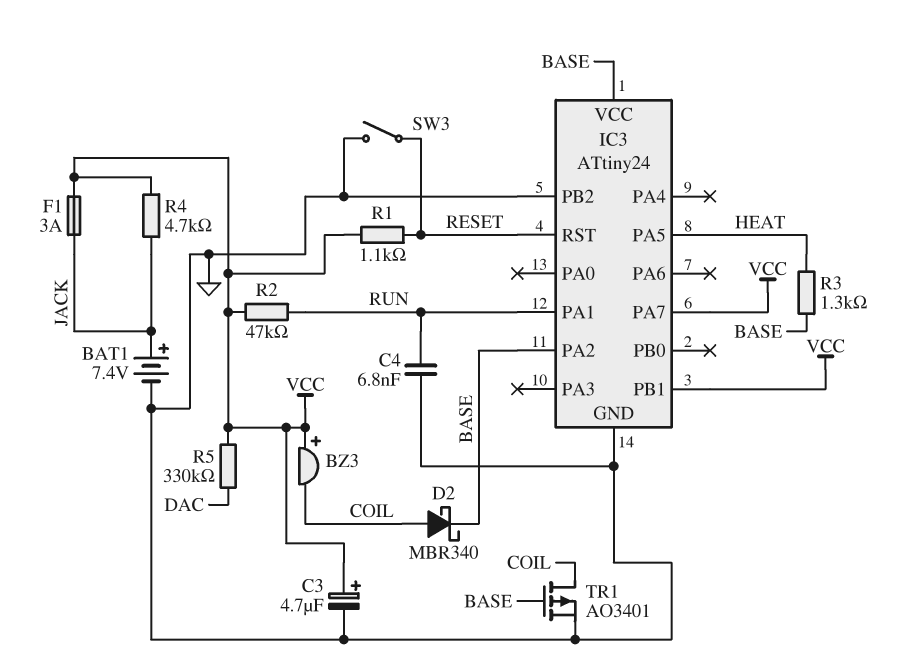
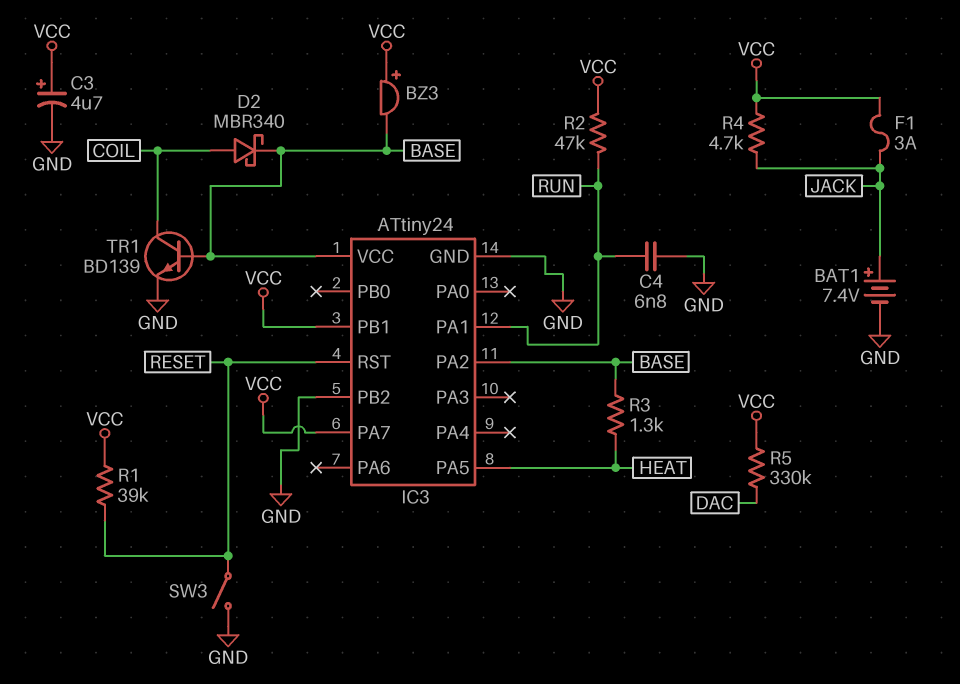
BZ3: buzzer (plus VCC, minus COIL) -> buzzer (plus VCC, minus BASE)
R1: 1.1k (RESET, VCC) -> 39k (RESET, VCC)
TR1: PMOS AO3401 (G BASE, D COIL, S GND) -> NPN BD139 (B BASE, C COIL, E GND)

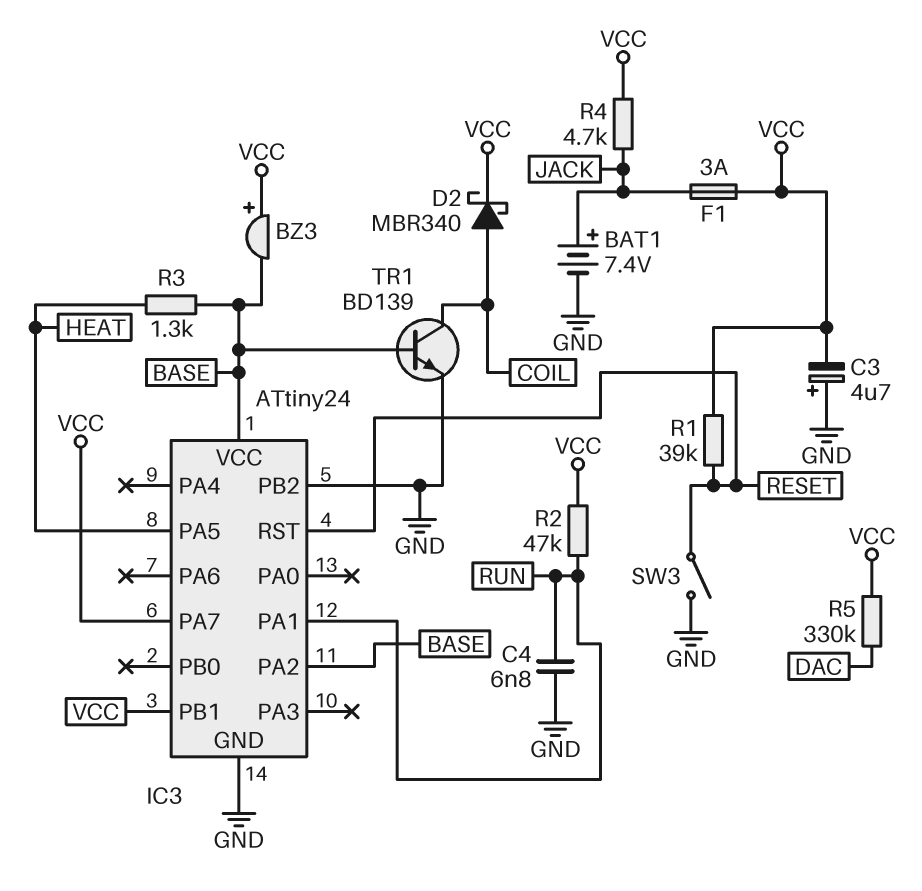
C3: 4.7uF (plus VCC, minus GND) -> 4.7uF (plus GND, minus VCC)
D2: schottky MBR340 (A COIL, K BASE) -> schottky MBR340 (A COIL, K VCC)

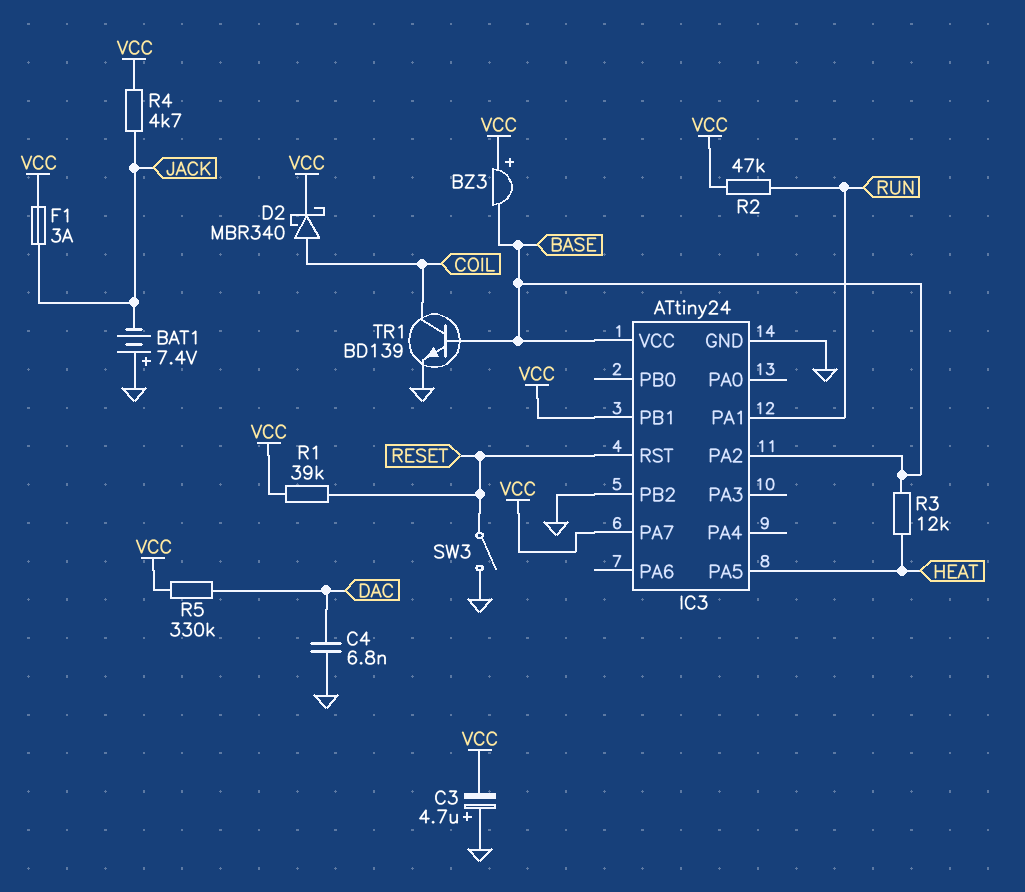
BAT1: 7.4V (plus JACK, minus GND) -> 7.4V (plus GND, minus JACK)
C4: 6.8nF (GND, RUN) -> 6.8nF (DAC, GND)
R3: 1.3k (BASE, HEAT) -> 12k (BASE, HEAT)

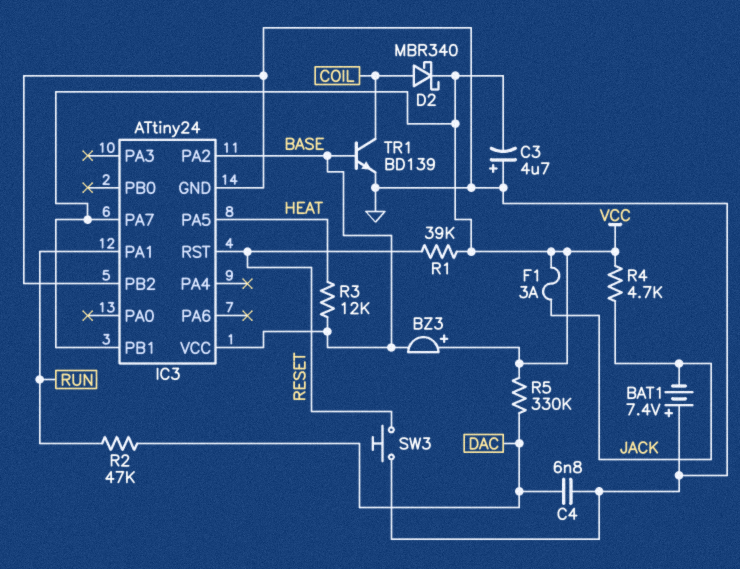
R2: 47k (RUN, VCC) -> 47k (DAC, RUN)
SW3: switch (GND, RESET) -> button (GND, RESET)

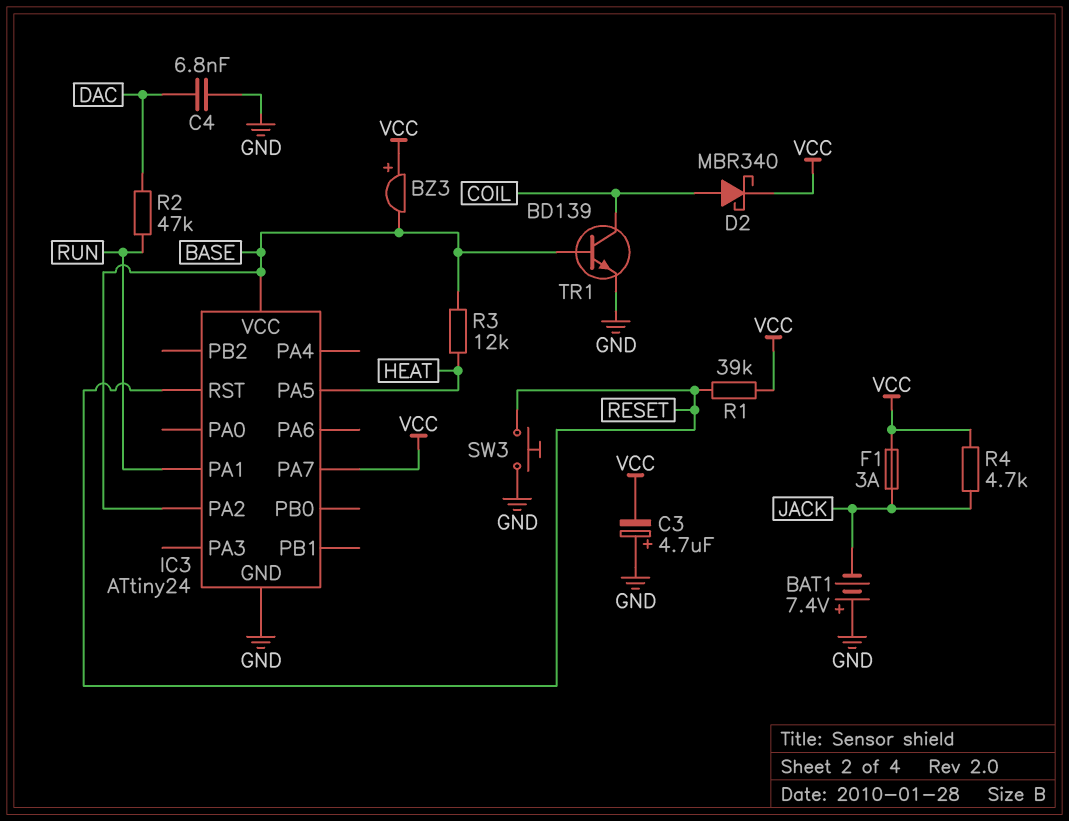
IC3 pin PB1: VCC -> none
IC3 pin PB2: GND -> none
R5: 330k (DAC, VCC) -> none

